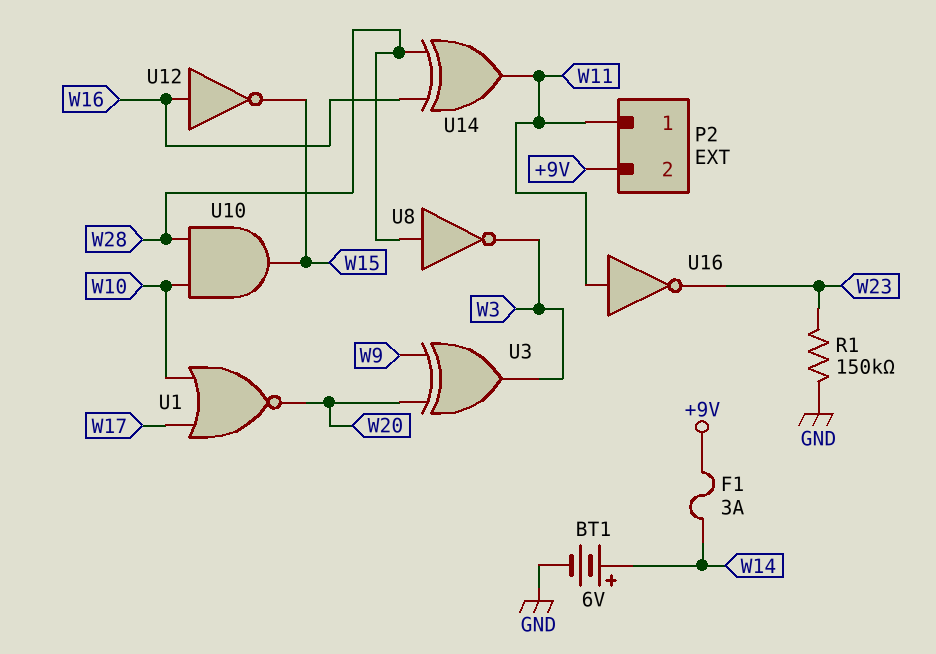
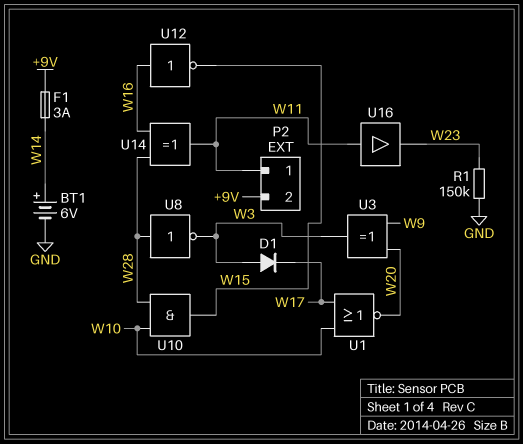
D1: none -> diode (A W3, K W17)
U16: NOT (in W11, out W23) -> buffer (in W11, out W23)

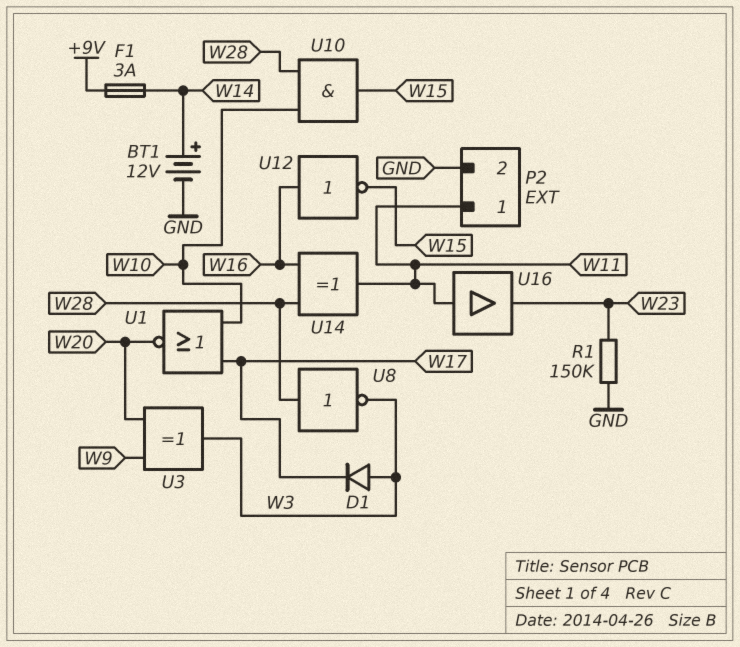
BT1: 6V (plus W14, minus GND) -> 12V (plus W14, minus GND)
P2 pin 2: +9V -> GND

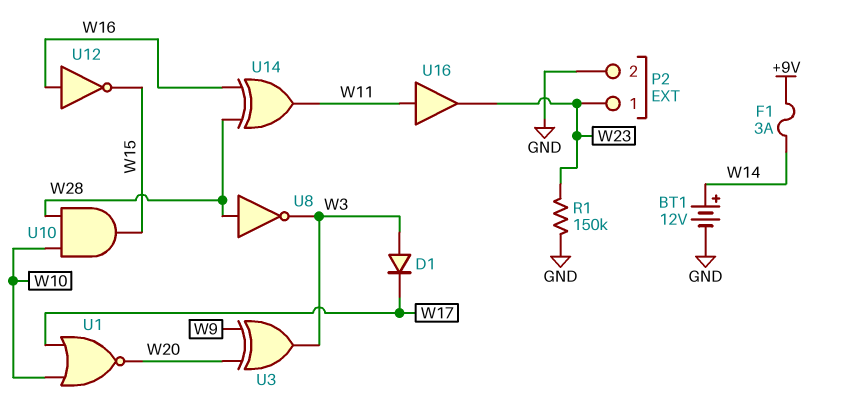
P2 pin 1: W11 -> W23

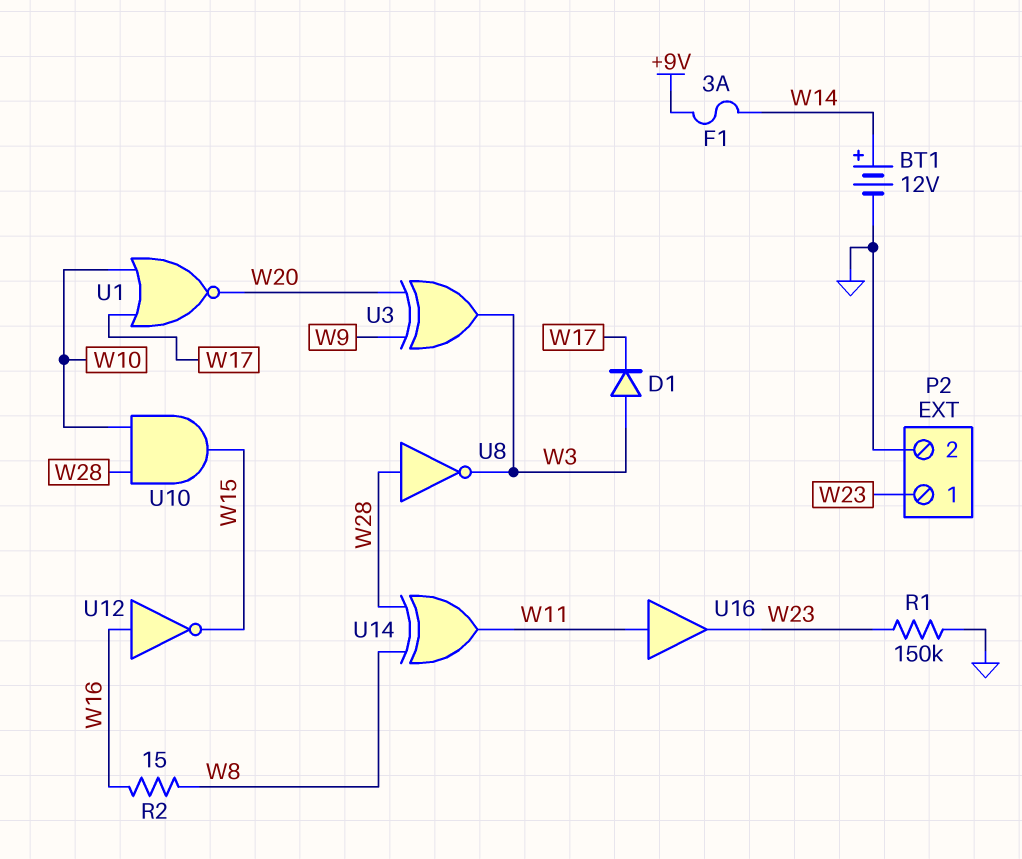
R2: none -> 15 (W8, W16)
U14: XOR (in W16, in W28, out W11) -> XOR (in W8, in W28, out W11)

